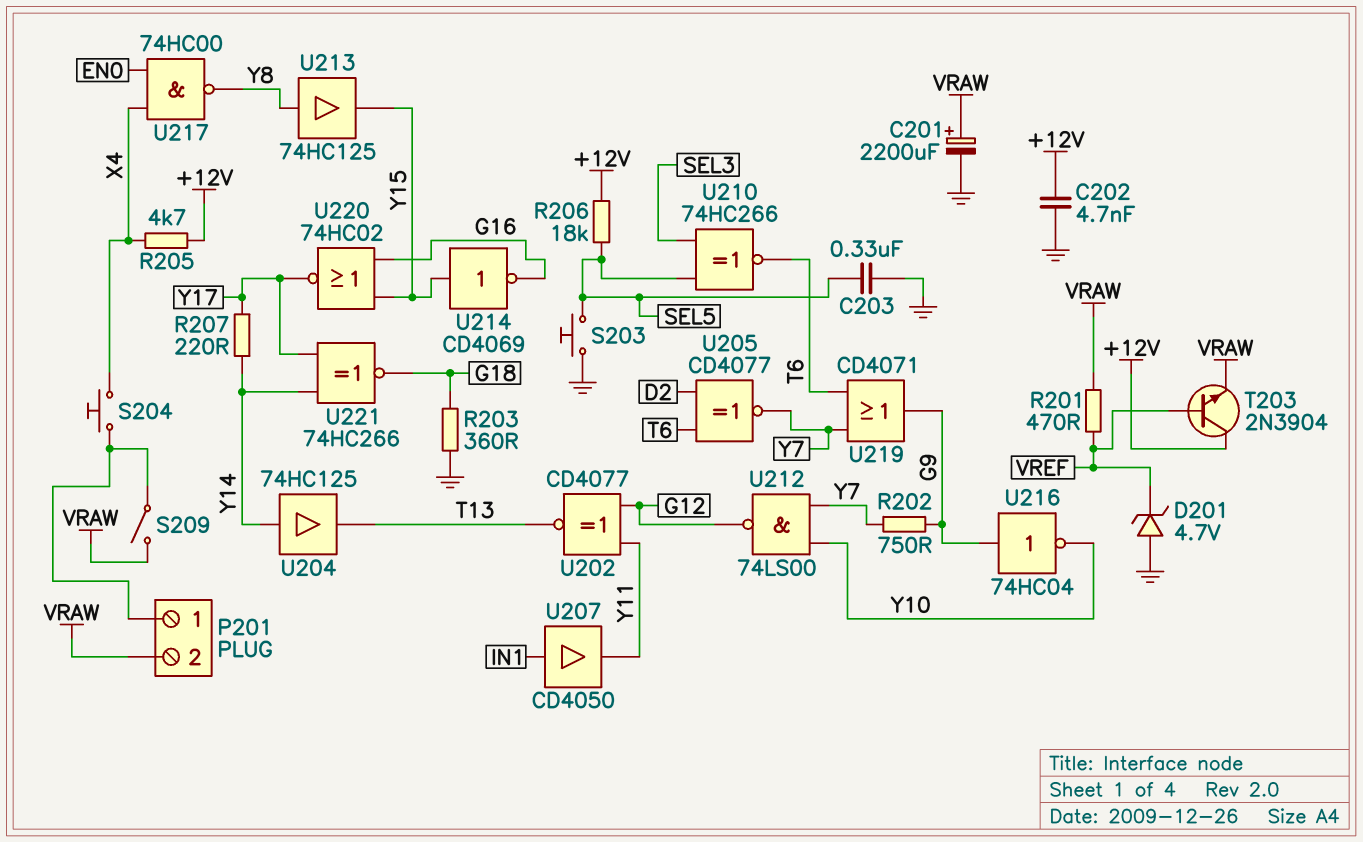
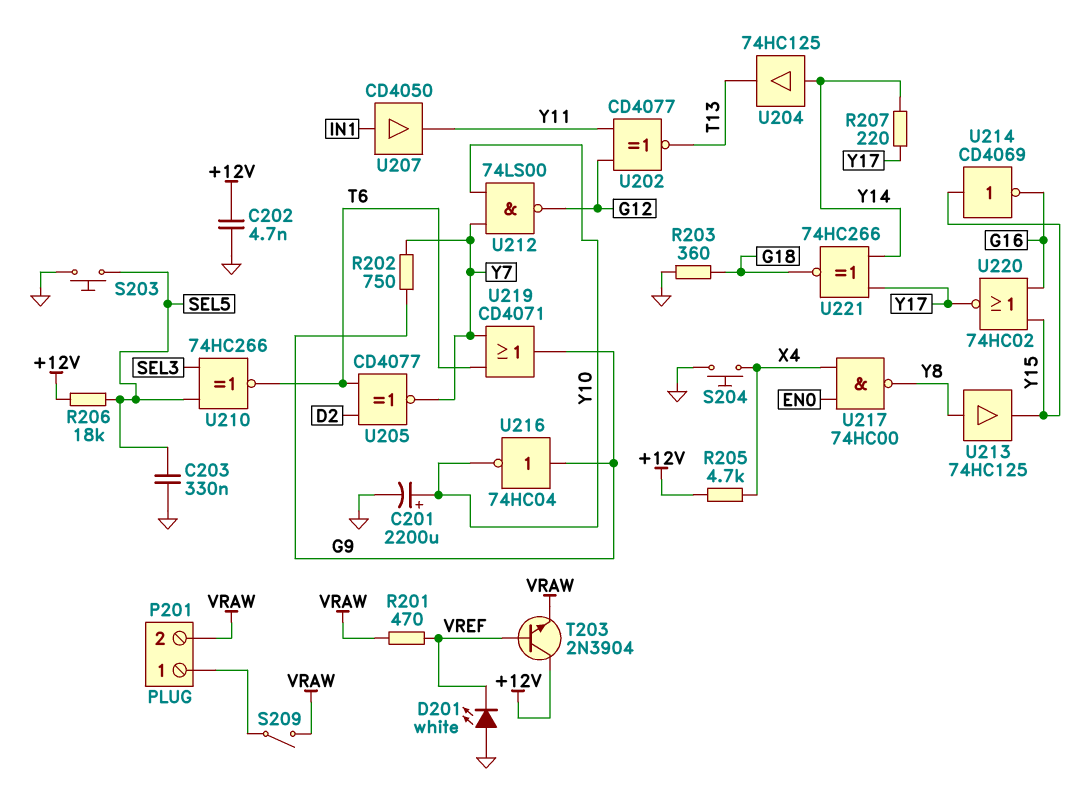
C201: 2200uF (plus VRAW, minus GND) -> 2200uF (plus Y10, minus GND)
D201: zener 4.7V (A GND, K VREF) -> LED white (A GND, K VREF)
S204: button (P201/1, X4) -> button (GND, X4)

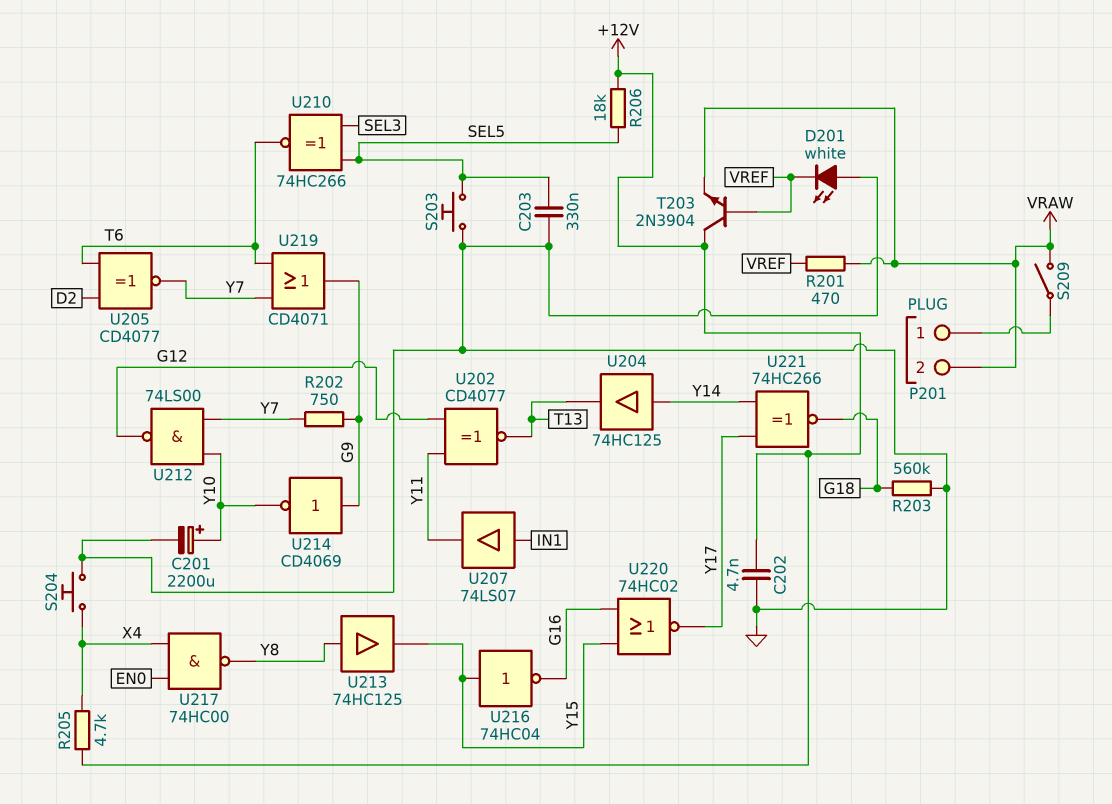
R203: 360 (G18, GND) -> 560k (G18, GND)
R207: 220 (Y14, Y17) -> none
U207: buffer CD4050 (in IN1, out Y11) -> buffer 74LS07 (in IN1, out Y11)
U214: NOT CD4069 (in Y15, out G16) -> NOT CD4069 (in G9, out Y10)
U216: NOT 74HC04 (in G9, out Y10) -> NOT 74HC04 (in Y15, out G16)

